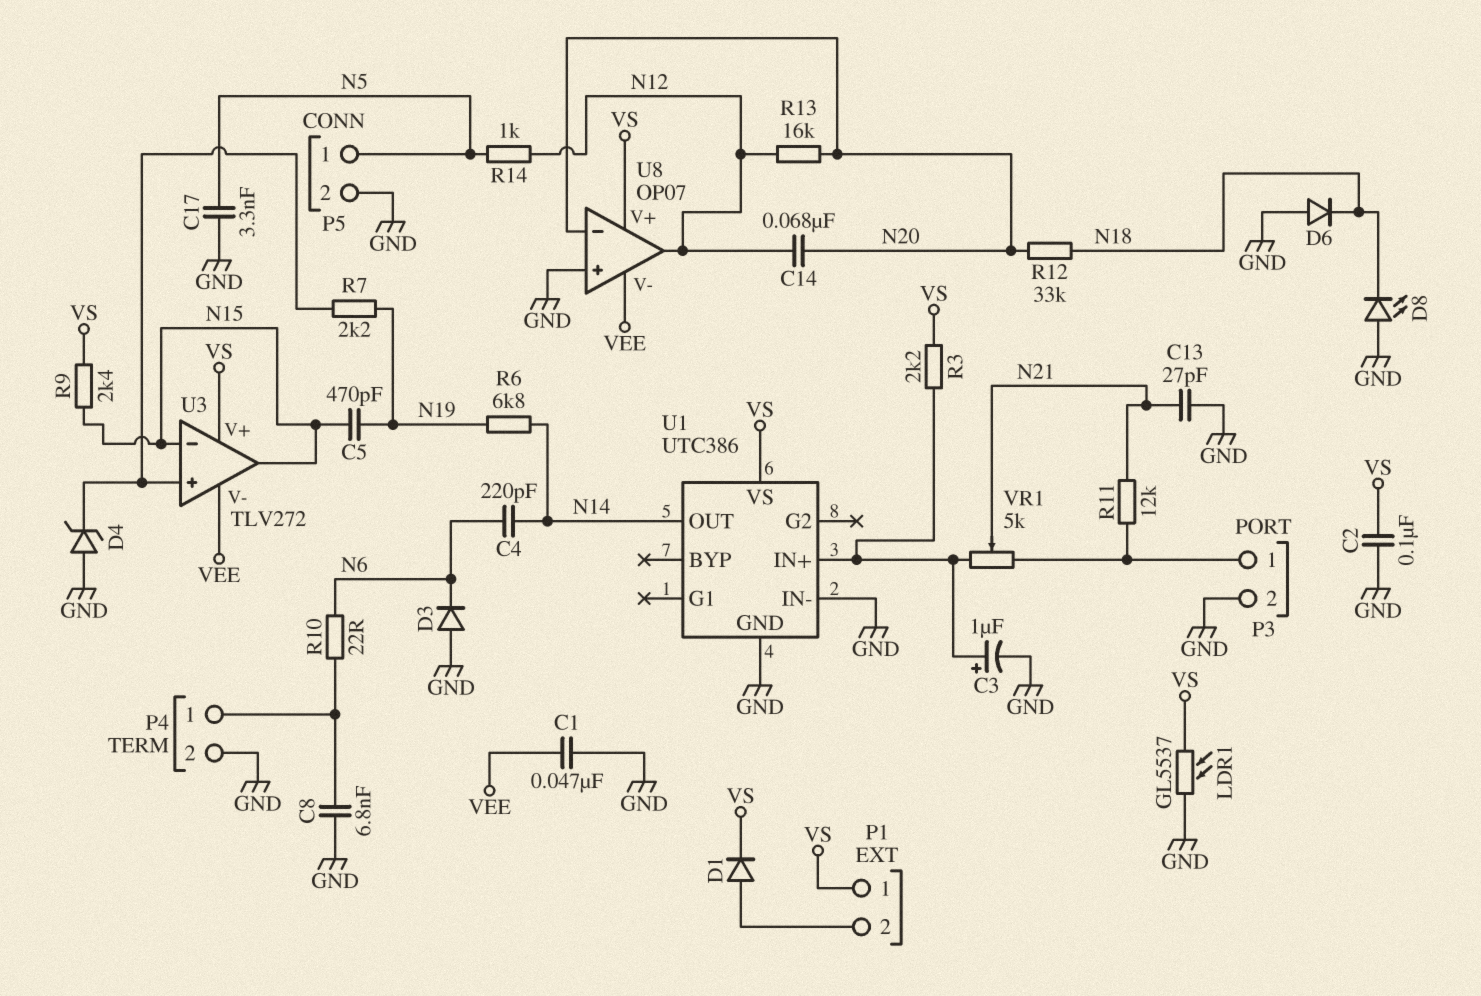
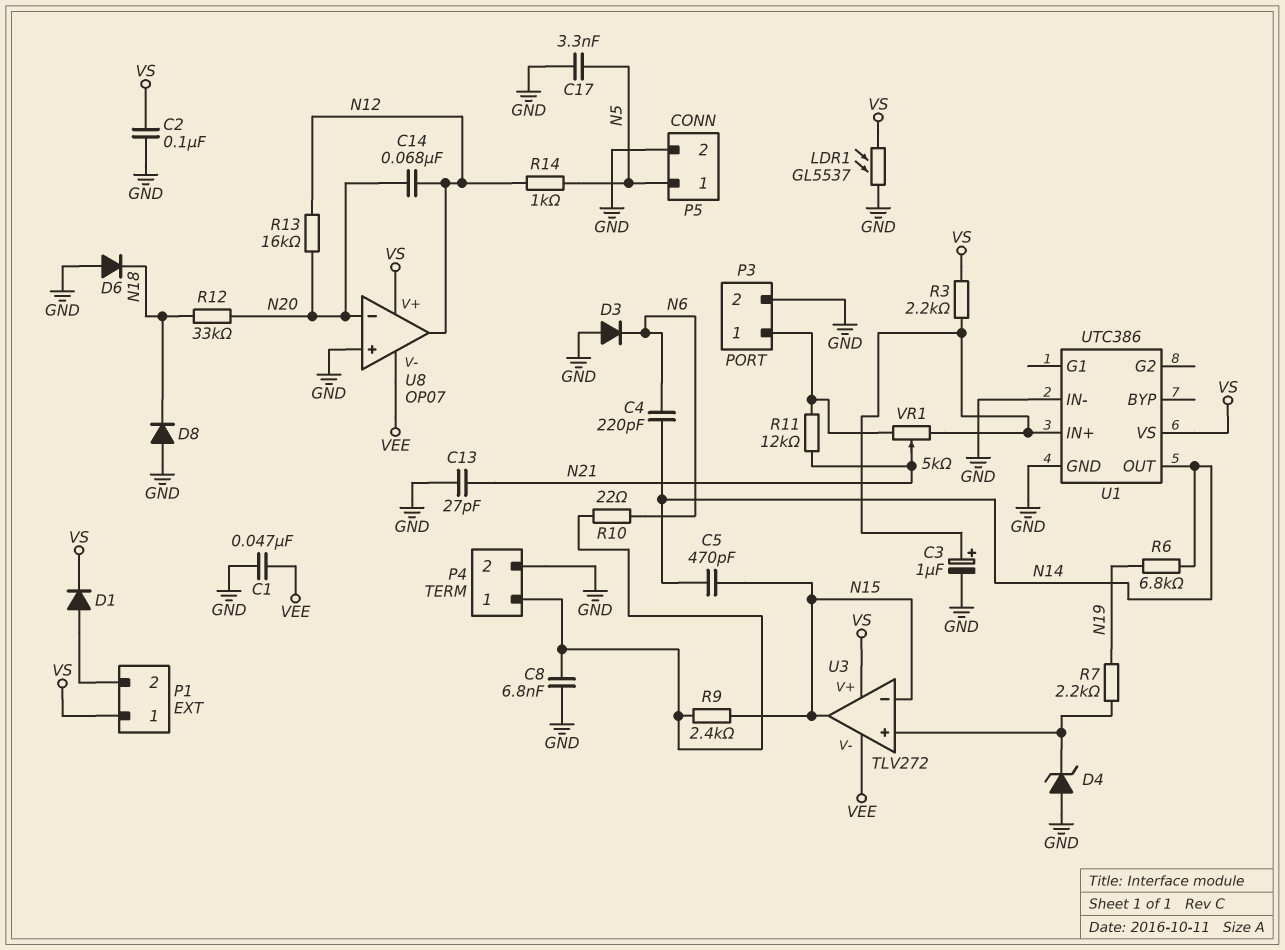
C5: 470pF (N15, N19) -> 470pF (N14, N15)
D8: LED (A GND, K N18) -> diode (A GND, K N18)
R9: 2.4k (N15, VS) -> 2.4k (N15, P4/1)

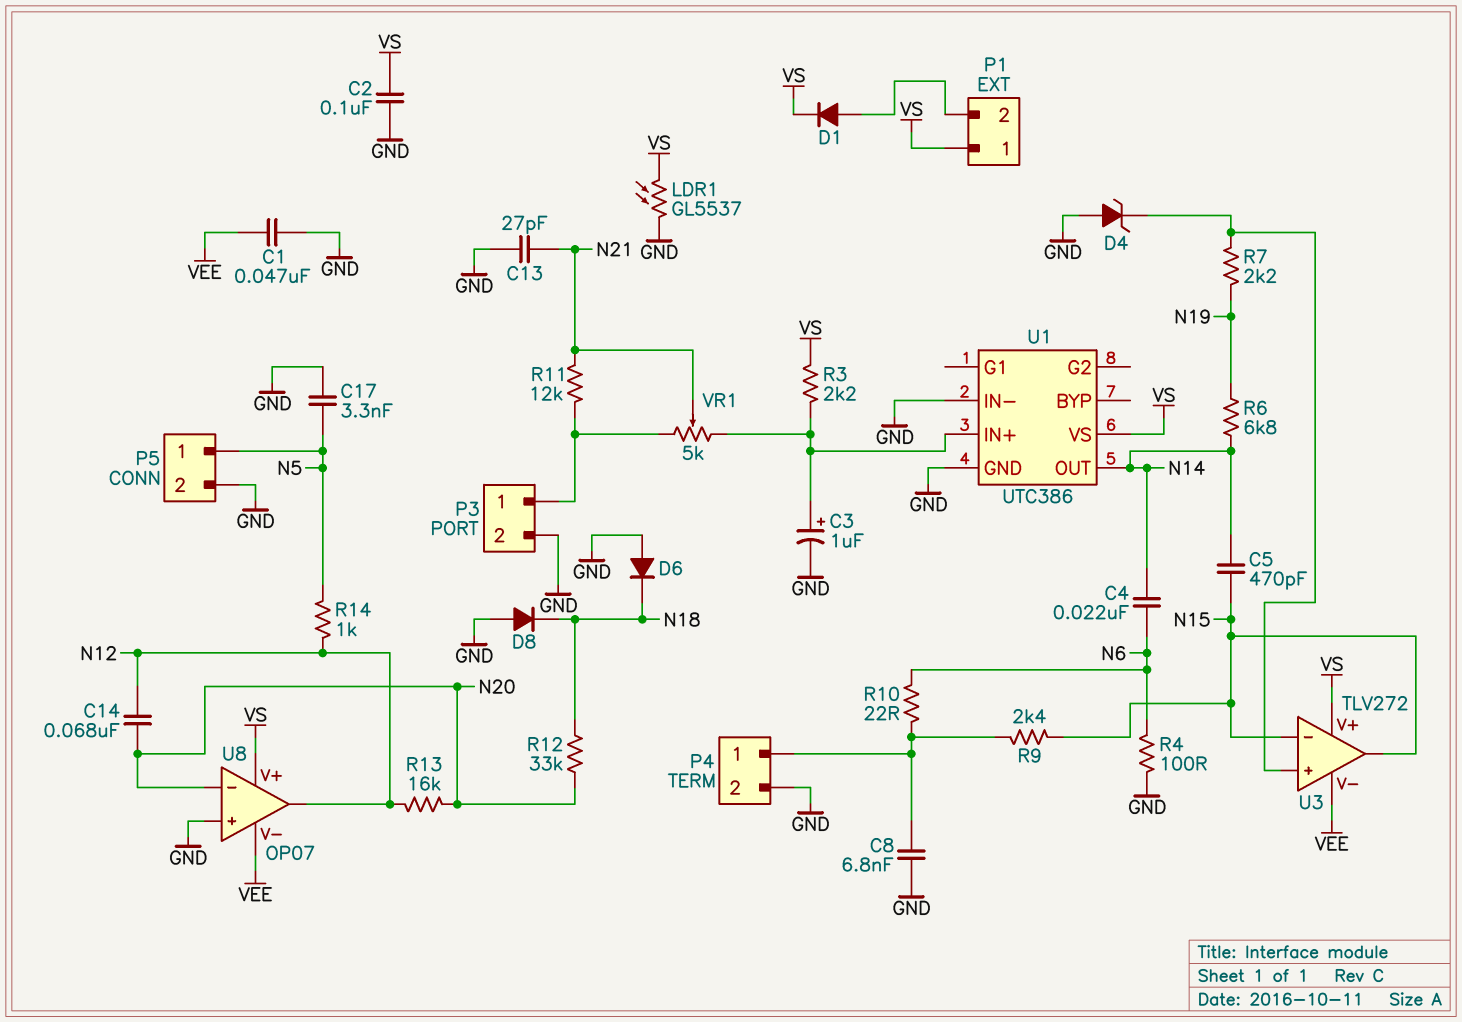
C4: 220pF (N6, N14) -> 22nF (N6, N14)
D3: diode (A GND, K N6) -> none
R4: none -> 100 (GND, N6)

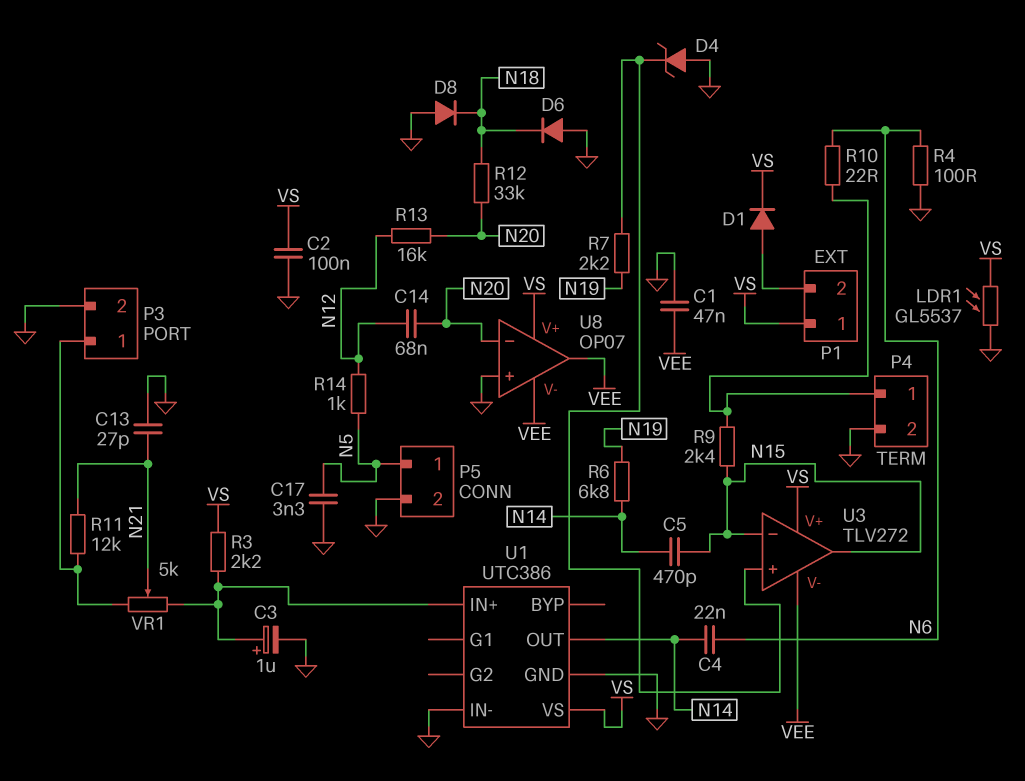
C8: 6.8nF (GND, P4/1) -> none
U8 pin out: N12 -> VEE

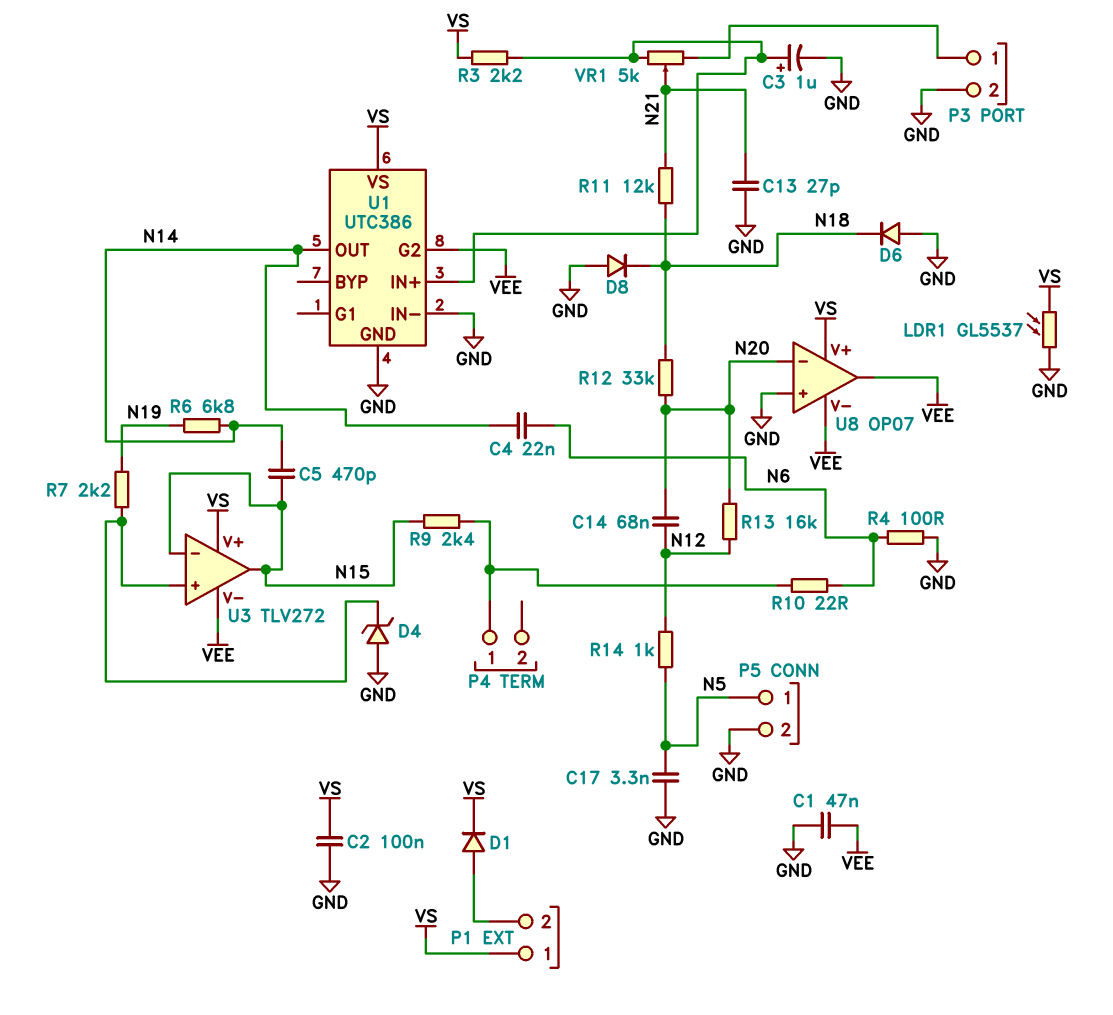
P4 pin 2: GND -> none
R11: 12k (N21, P3/1) -> 12k (N18, N21)
U1 pin G2: none -> VEE

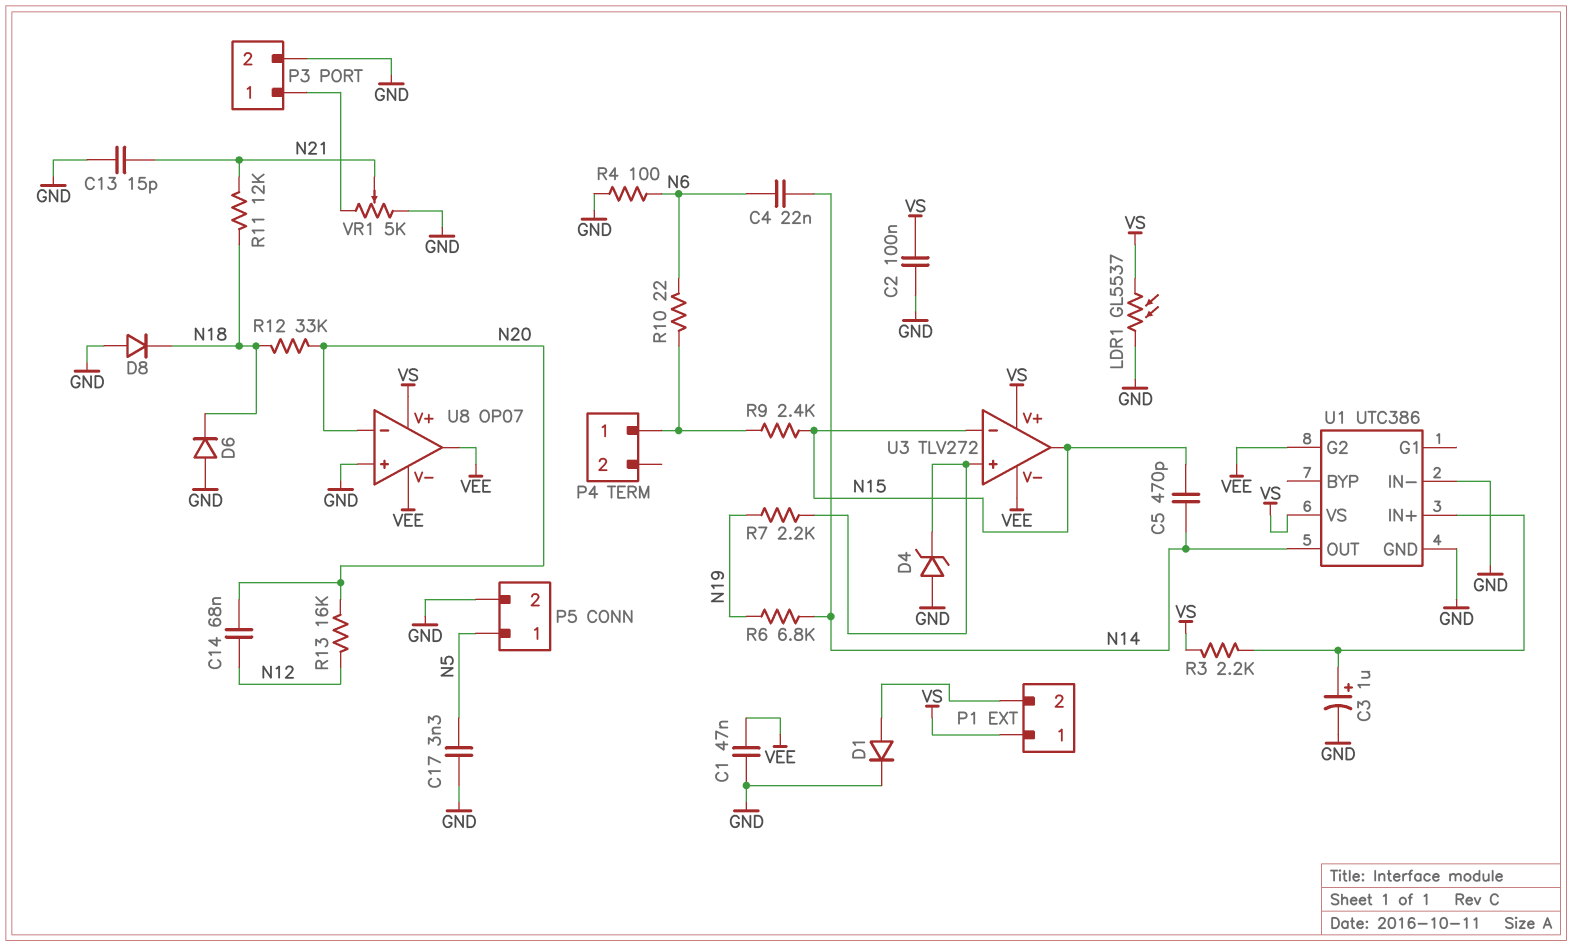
C13: 27pF (GND, N21) -> 15pF (GND, N21)
D1: diode (A P1/2, K VS) -> diode (A P1/2, K GND)
R14: 1k (N5, N12) -> none
VR1: 5k (P3/1, U1/IN+, wiper N21) -> 5k (GND, P3/1, wiper N21)

